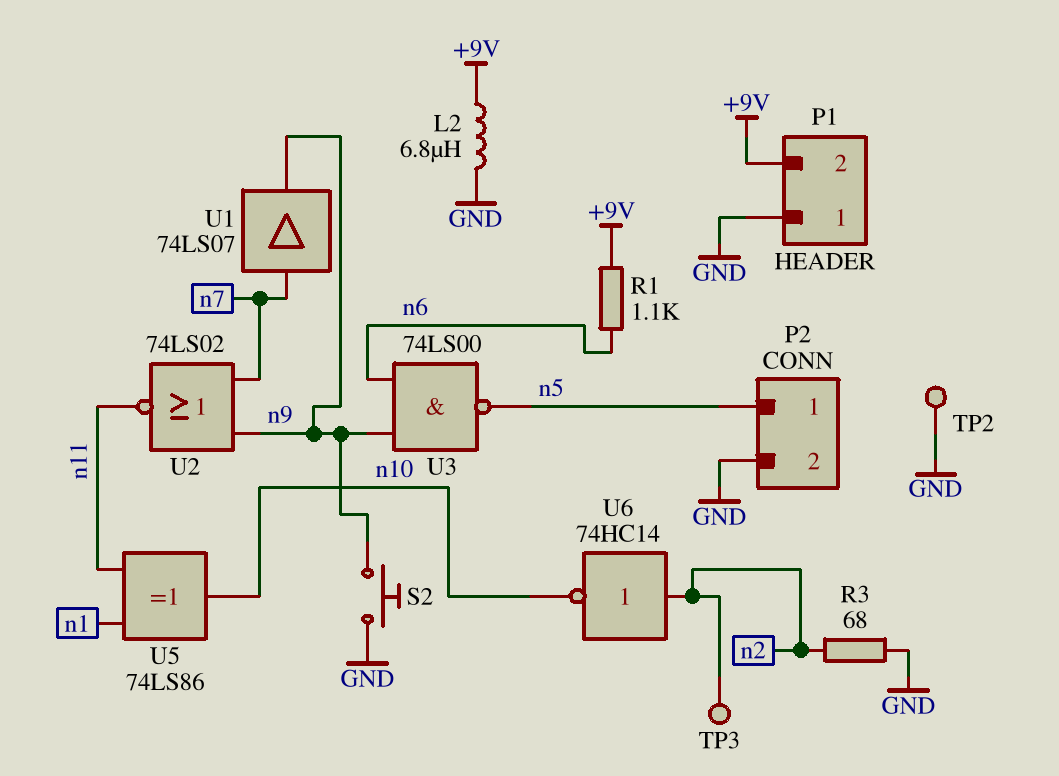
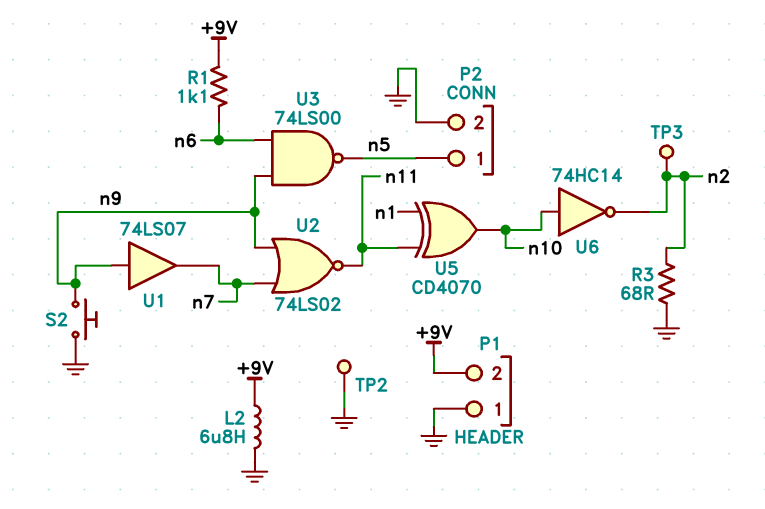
U1: buffer 74LS07 (in n7, out n9) -> buffer 74LS07 (in n9, out n7)
U5: XOR 74LS86 (in n1, in n11, out n10) -> XOR CD4070 (in n1, in n11, out n10)
U6: NOT 74HC14 (in n2, out n10) -> NOT 74HC14 (in n10, out n2)

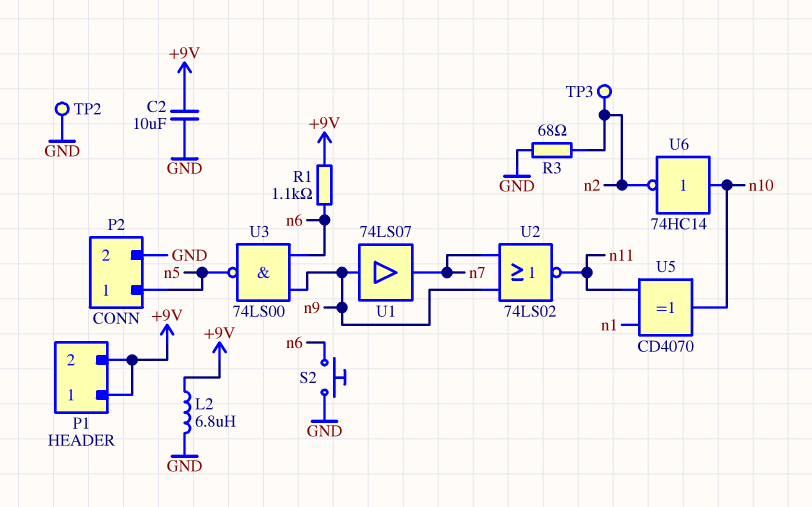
C2: none -> 10uF (+9V, GND)
P1 pin 1: GND -> +9V
S2: button (GND, n9) -> button (GND, n6)

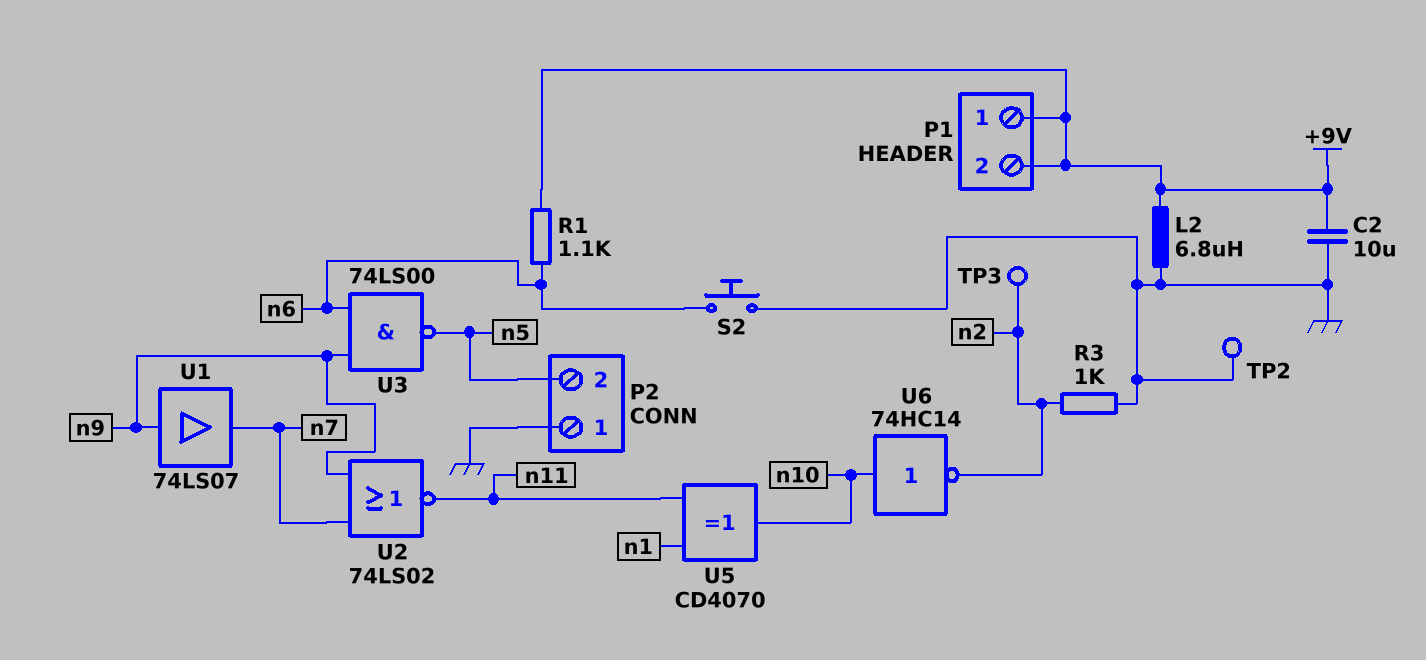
P2 pin 1: n5 -> GND
P2 pin 2: GND -> n5
R3: 68 (GND, n2) -> 1k (GND, n2)

